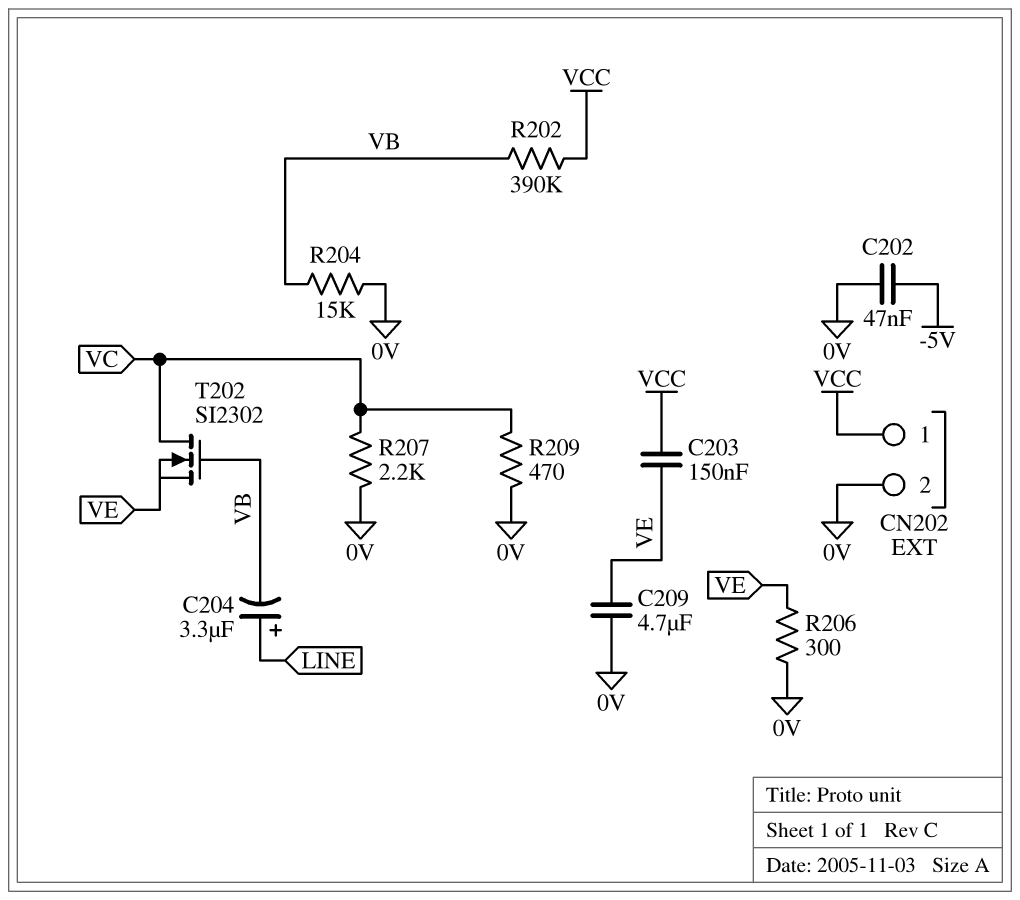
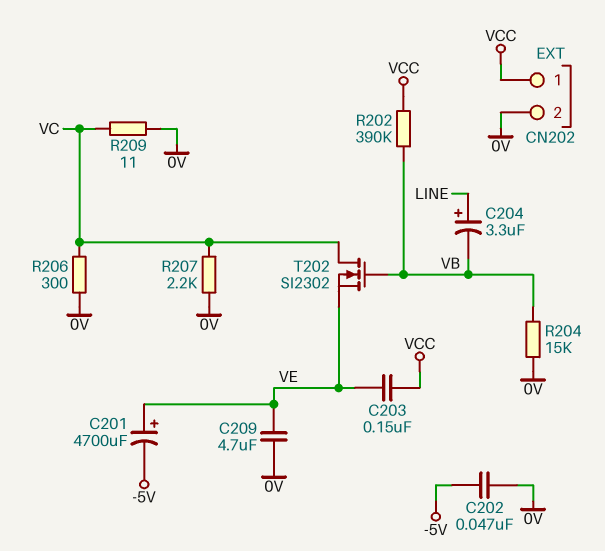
C201: none -> 4700uF (plus VE, minus -5V)
R206: 300 (0V, VE) -> 300 (0V, VC)
R209: 470 (0V, VC) -> 11 (0V, VC)

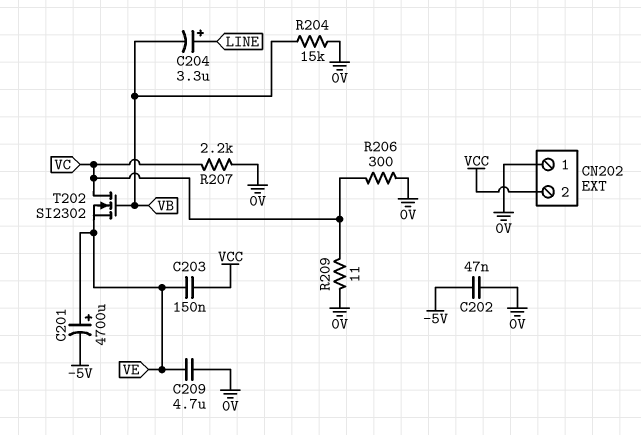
CN202 pin 1: VCC -> 0V
CN202 pin 2: 0V -> VCC
R202: 390k (VB, VCC) -> none

